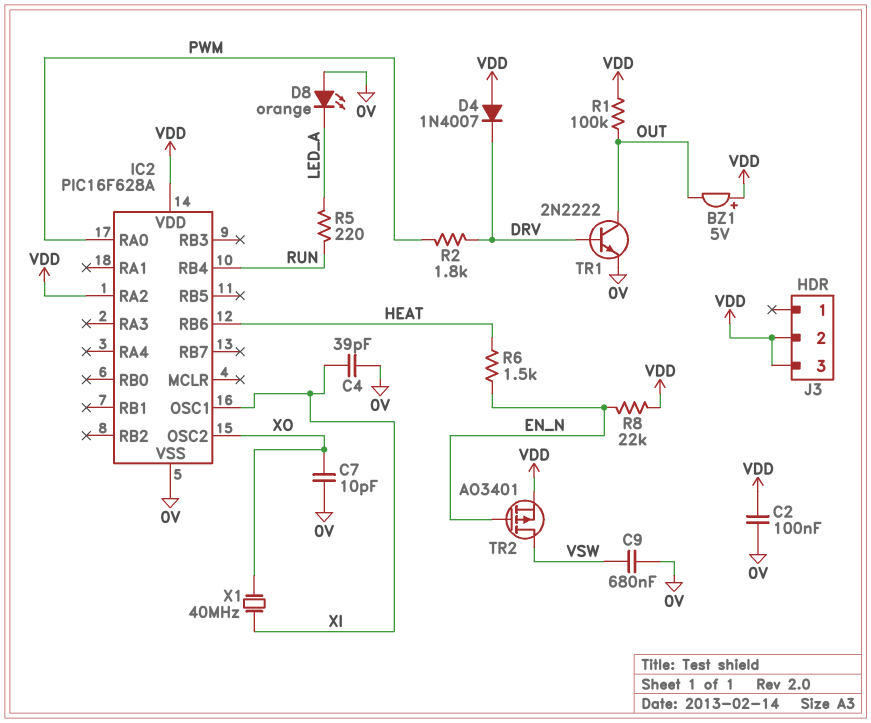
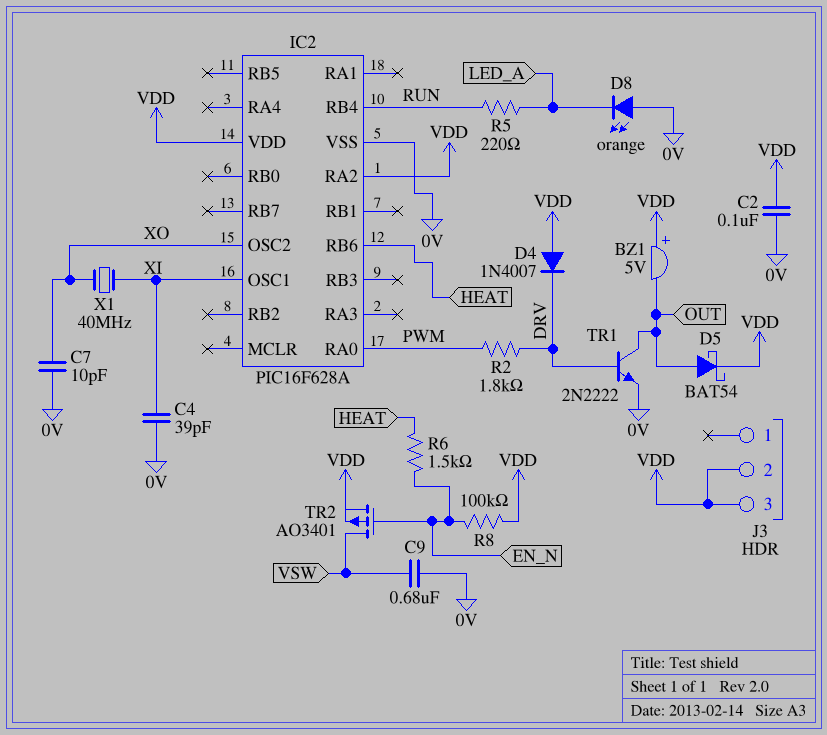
D5: none -> schottky BAT54 (A OUT, K VDD)
R1: 100k (OUT, VDD) -> none
R8: 22k (EN_N, VDD) -> 100k (EN_N, VDD)

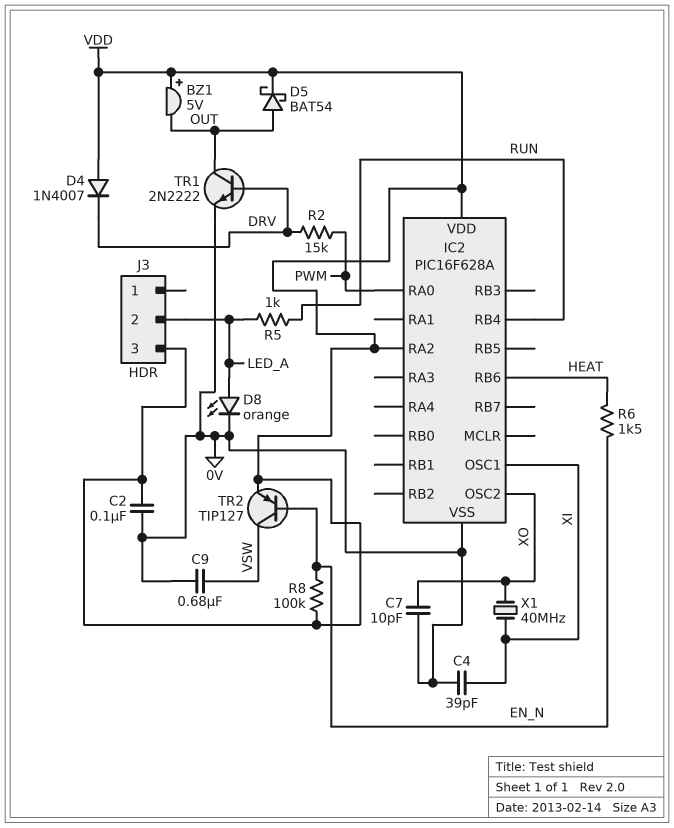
D8: LED orange (A 0V, K LED_A) -> LED orange (A LED_A, K 0V)
J3 pin 2: VDD -> LED_A
R2: 1.8k (DRV, PWM) -> 15k (DRV, PWM)
R5: 220 (LED_A, RUN) -> 1k (LED_A, RUN)
TR2: PMOS AO3401 (G EN_N, D VSW, S VDD) -> PNP TIP127 (B EN_N, C VSW, E VDD)

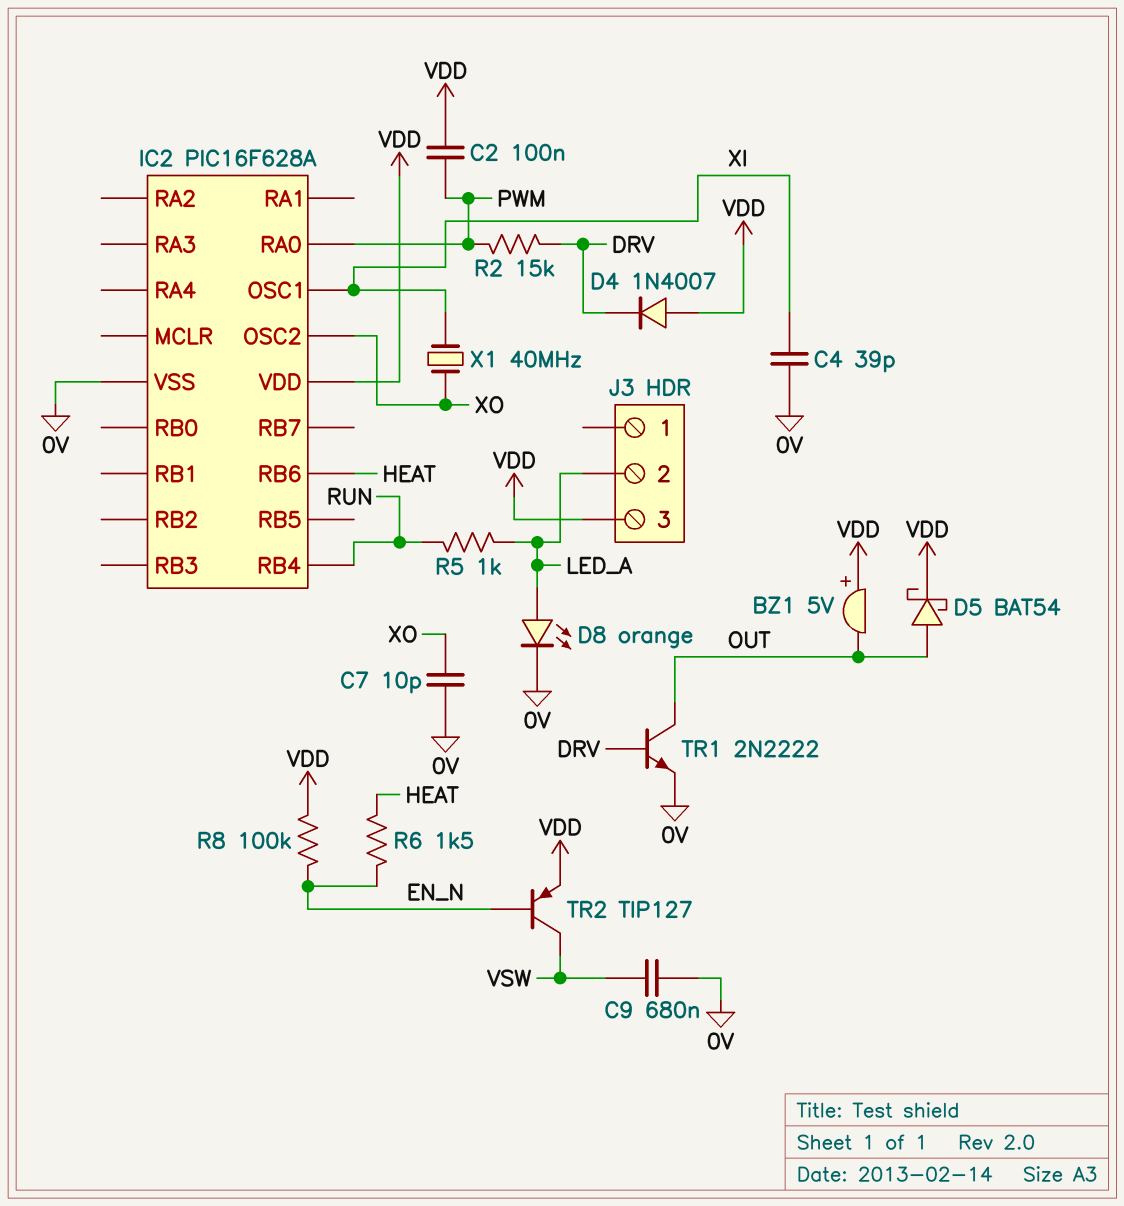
C2: 100nF (0V, VDD) -> 100nF (PWM, VDD)
IC2 pin RA2: VDD -> none

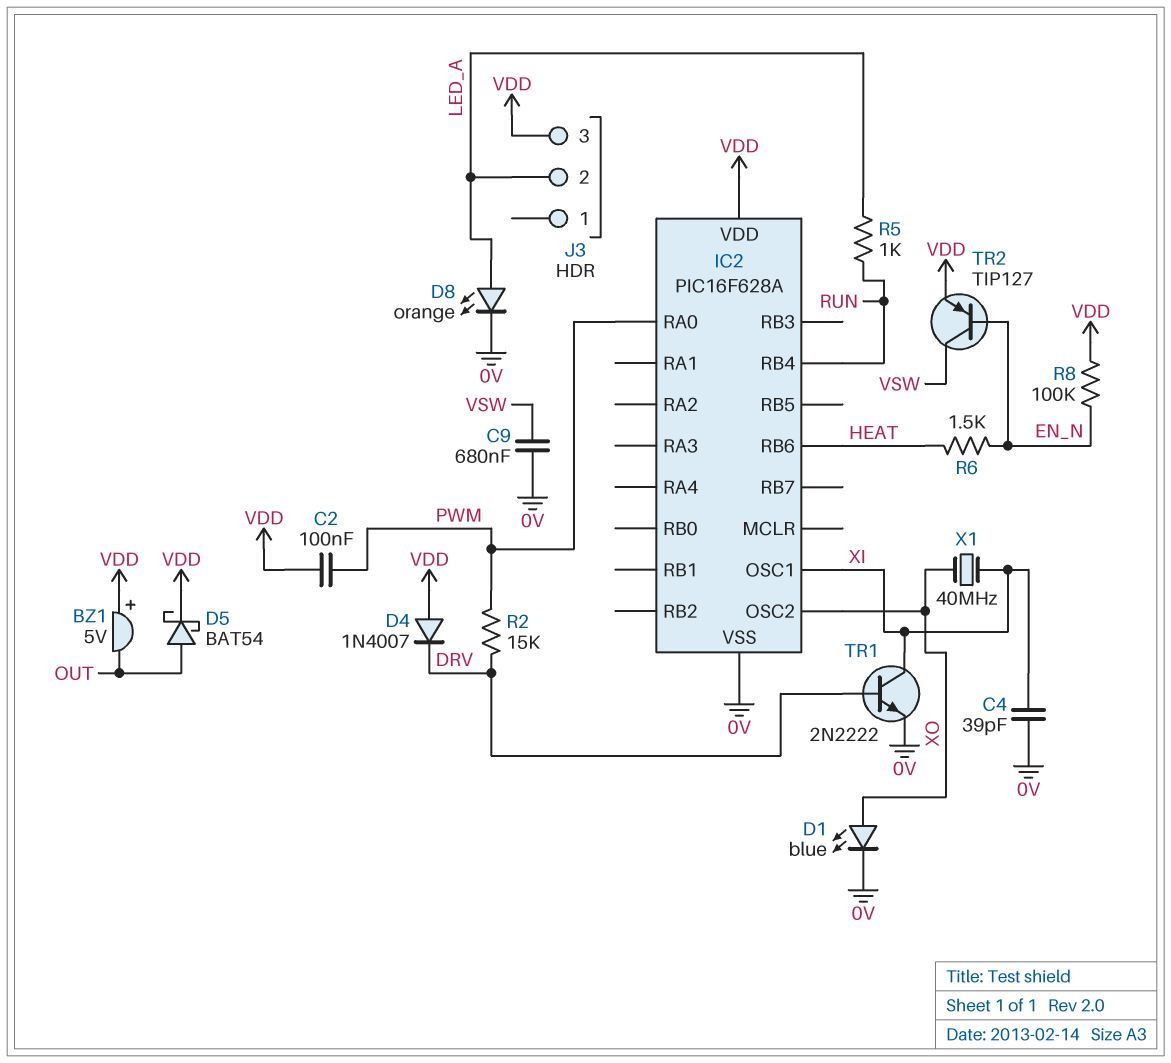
C7: 10pF (0V, XO) -> none
D1: none -> LED blue (A XO, K 0V)
TR1: NPN 2N2222 (B DRV, C OUT, E 0V) -> NPN 2N2222 (B DRV, C XI, E 0V)

